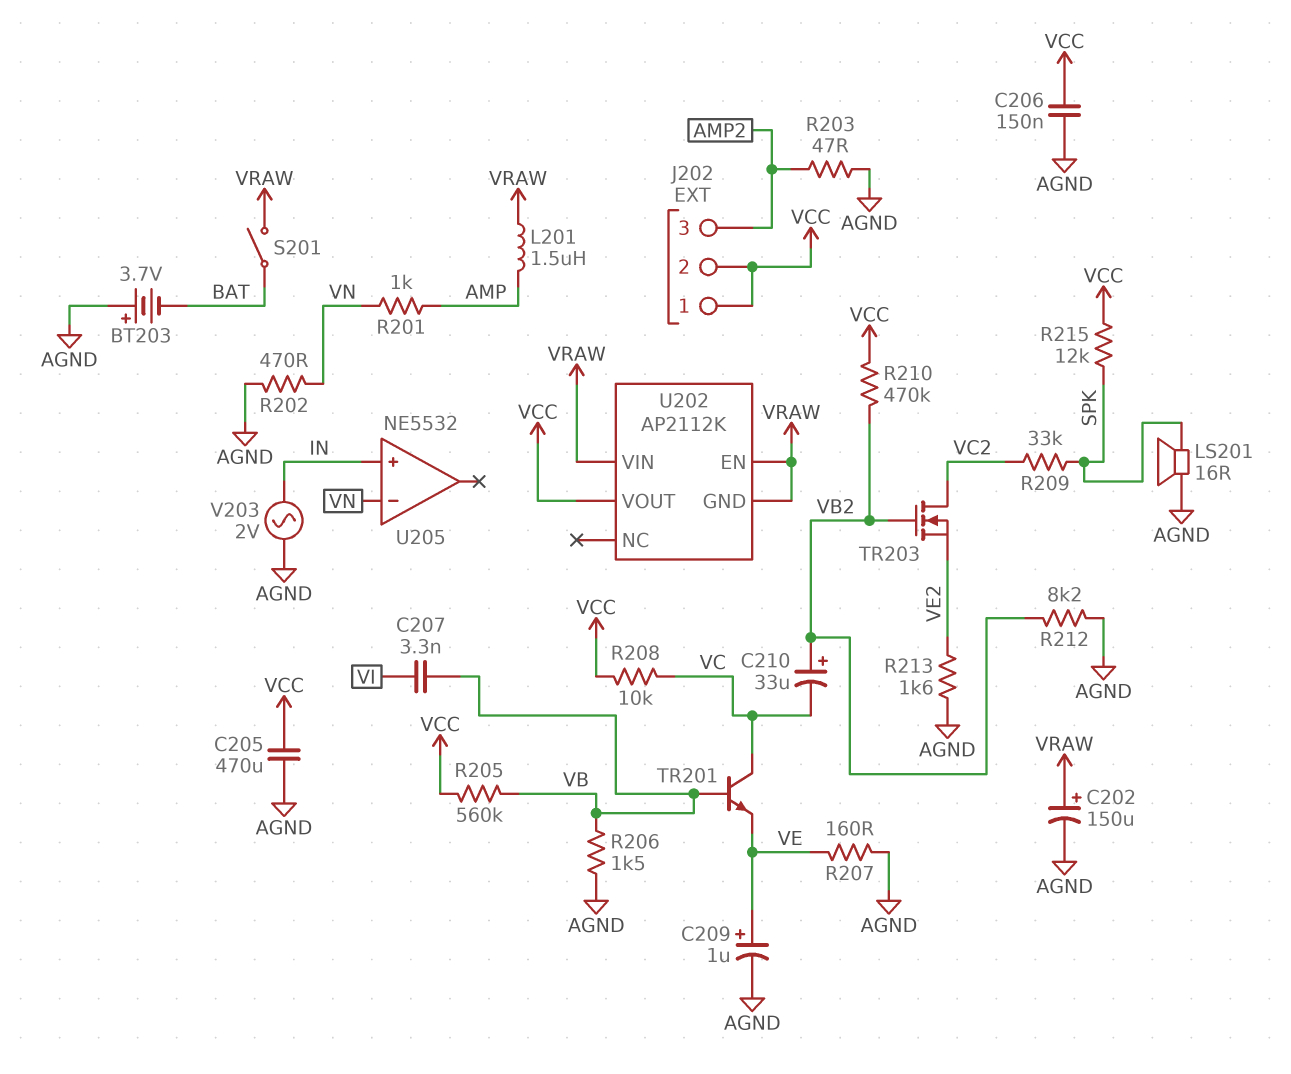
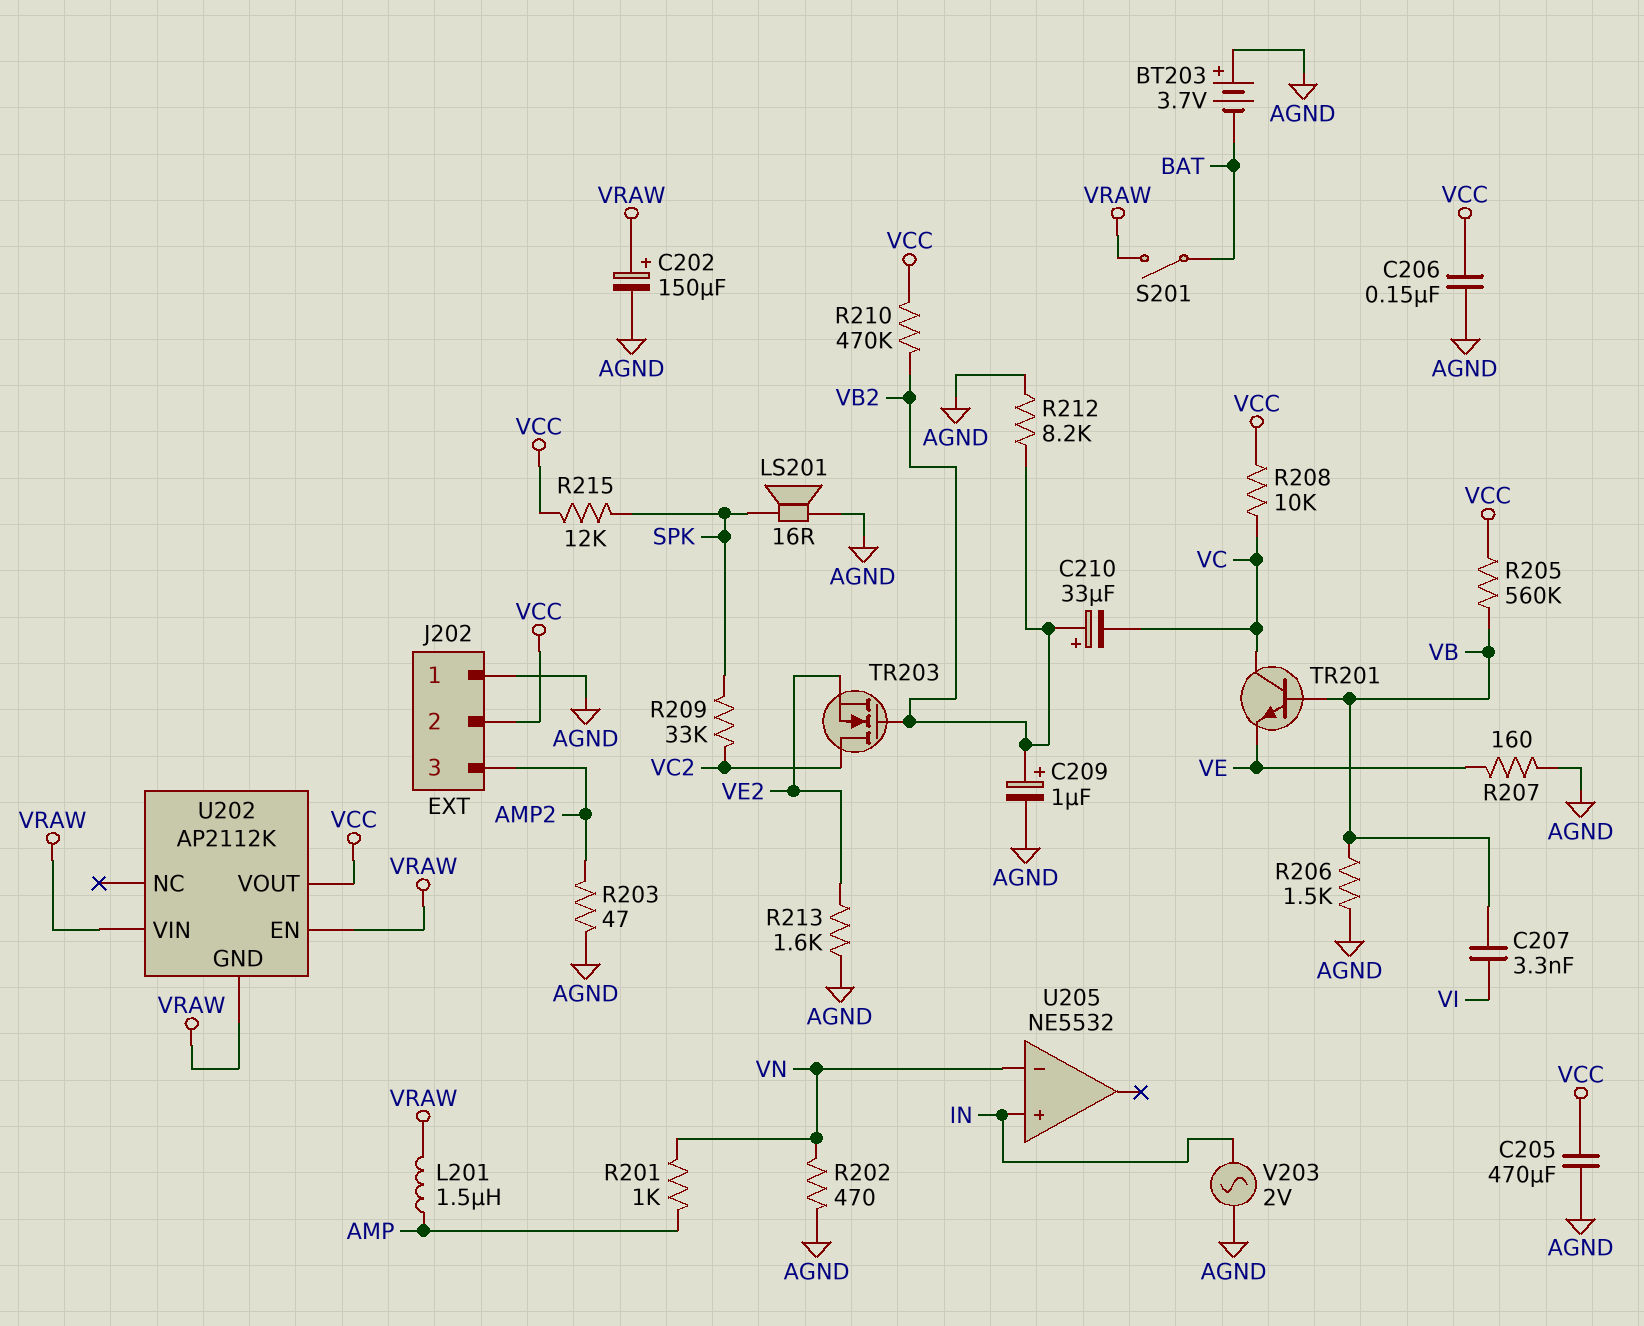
C209: 1uF (plus VE, minus AGND) -> 1uF (plus VB2, minus AGND)
J202 pin 1: VCC -> AGND

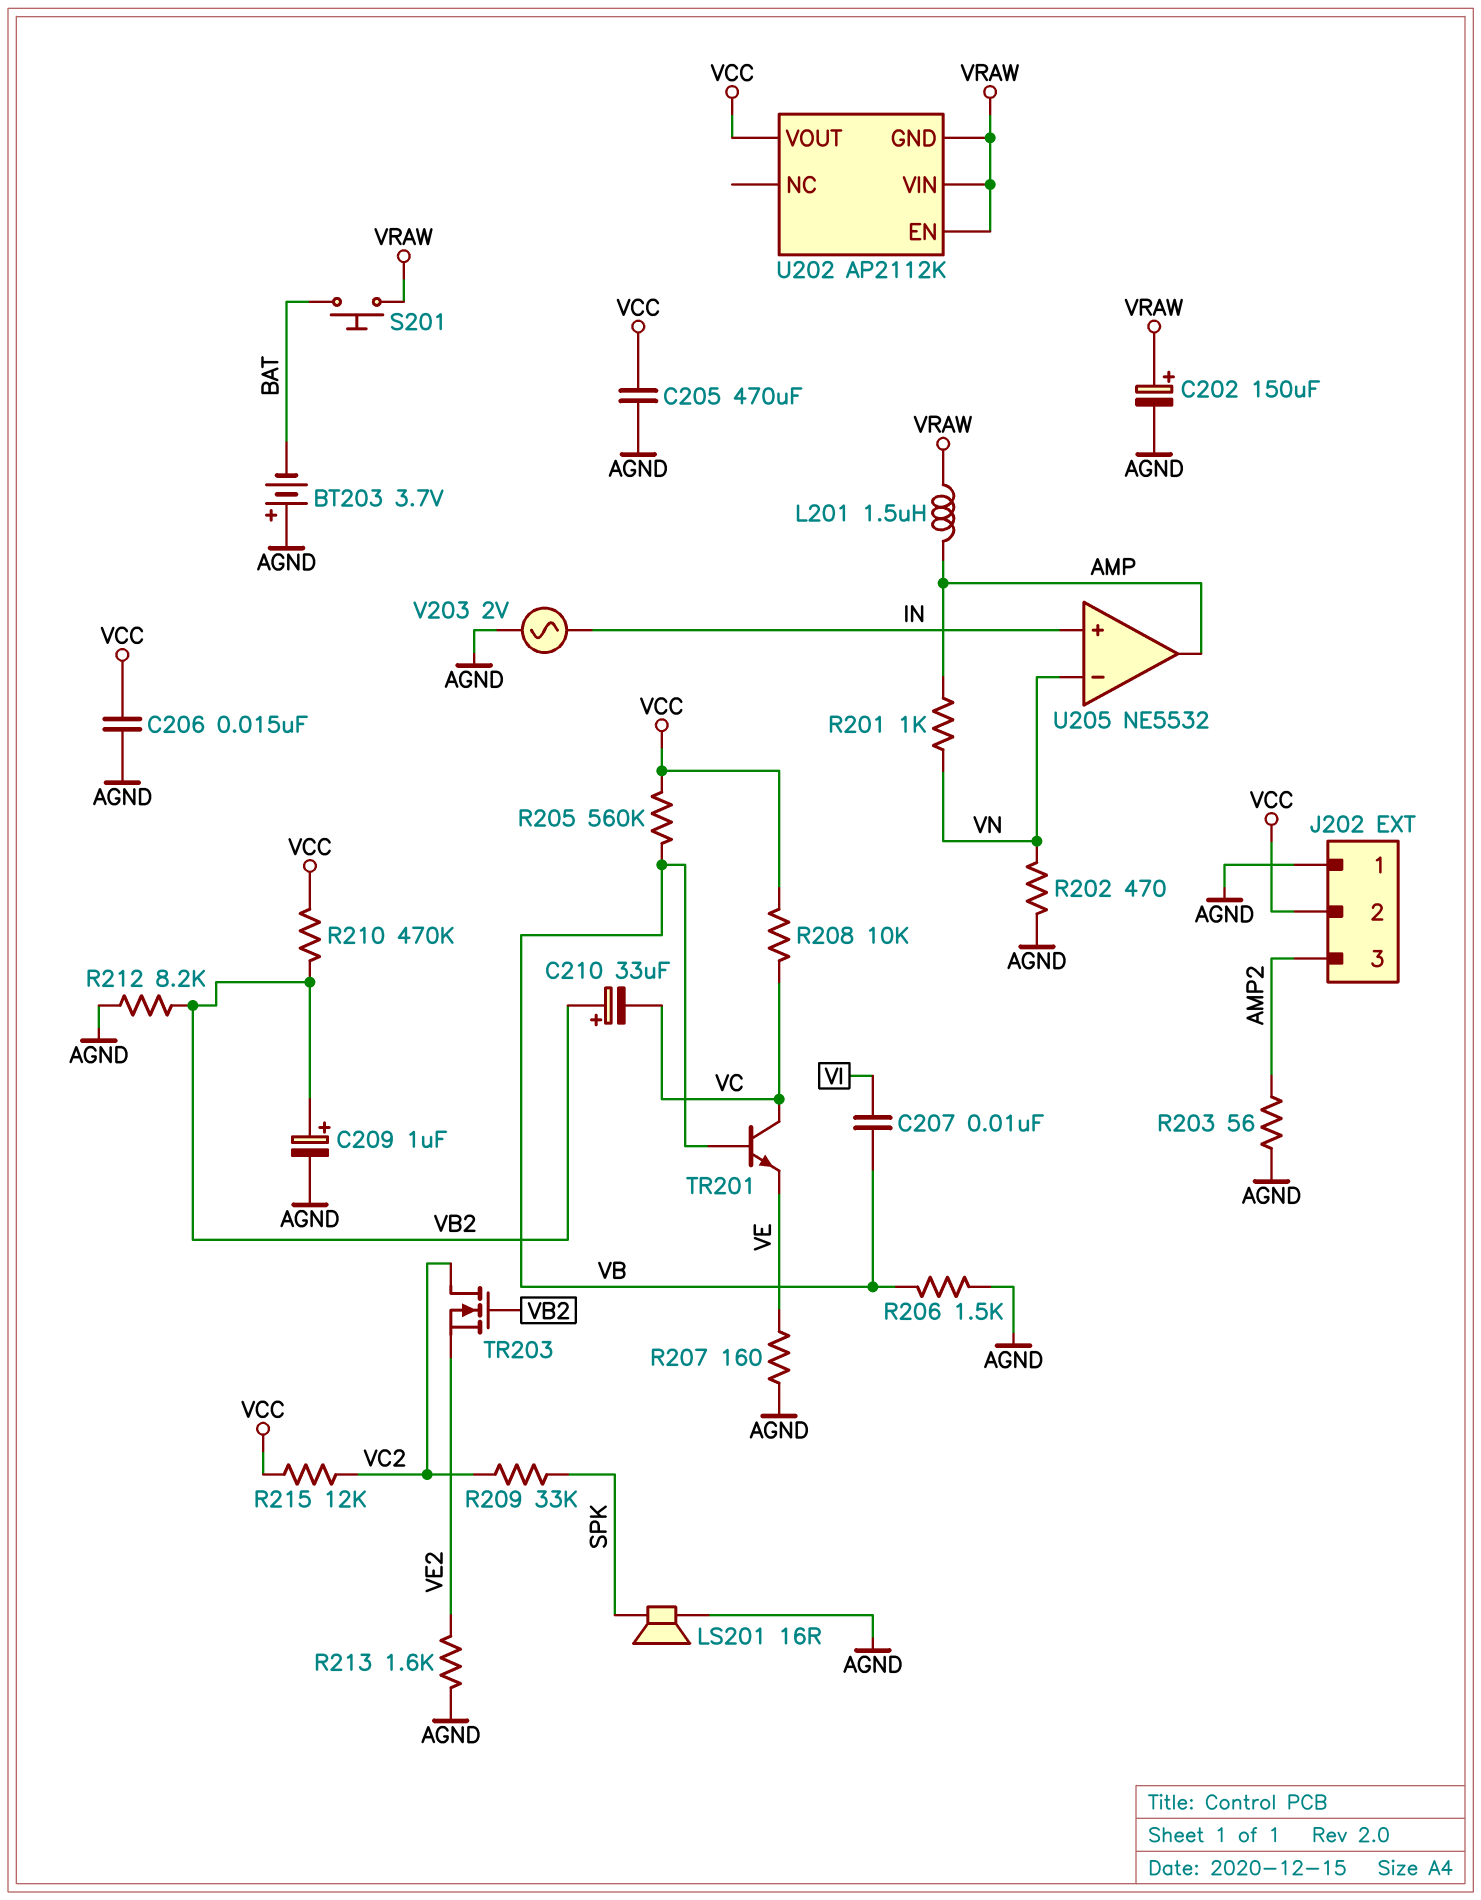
C206: 150nF (AGND, VCC) -> 15nF (AGND, VCC)
C207: 3.3nF (VB, VI) -> 10nF (VB, VI)
R203: 47 (AGND, AMP2) -> 56 (AGND, AMP2)
R215: 12k (SPK, VCC) -> 12k (VC2, VCC)
S201: switch (BAT, VRAW) -> button (BAT, VRAW)
U205 pin out: none -> AMP

